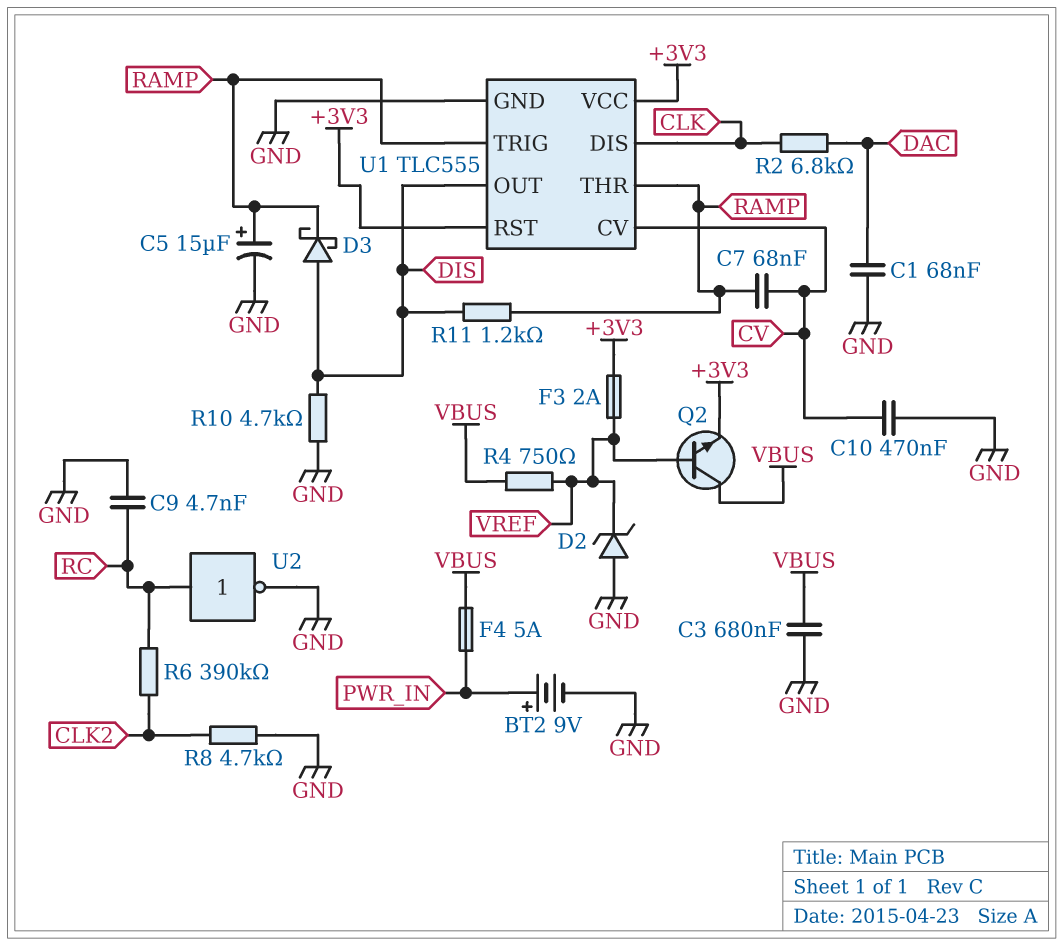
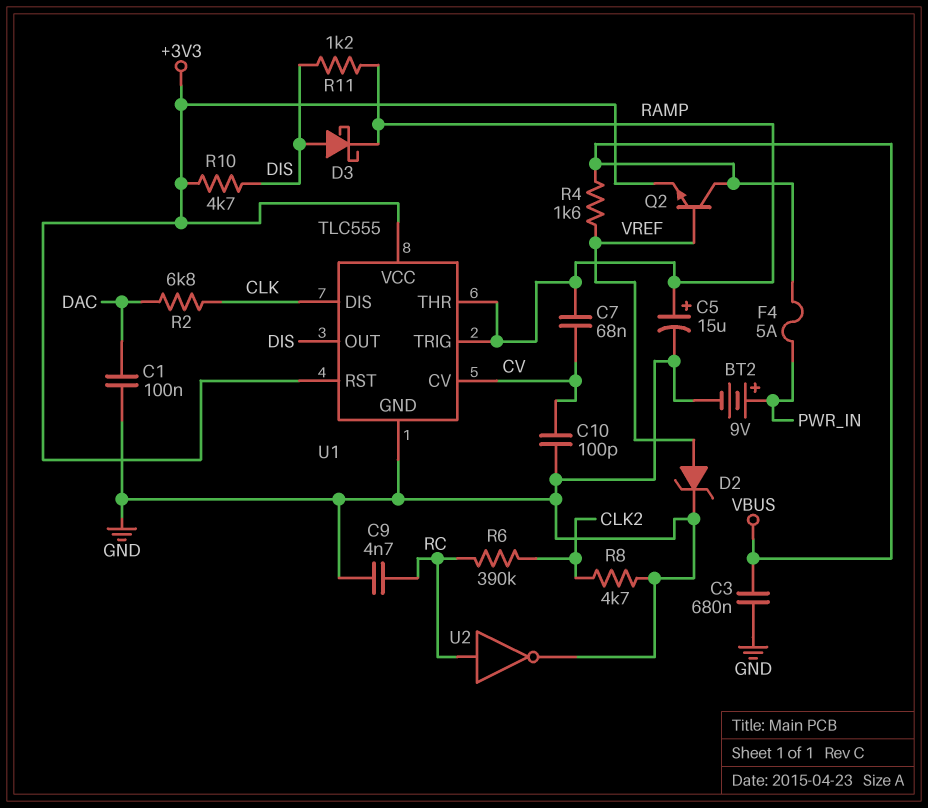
C1: 68nF (DAC, GND) -> 100nF (DAC, GND)
C10: 470nF (CV, GND) -> 100pF (CV, GND)
D2: zener (A GND, K VREF) -> zener (A VREF, K GND)
F3: 2A (+3V3, VREF) -> none
R4: 750 (VBUS, VREF) -> 1.6k (VBUS, VREF)
R10: 4.7k (DIS, GND) -> 4.7k (+3V3, DIS)

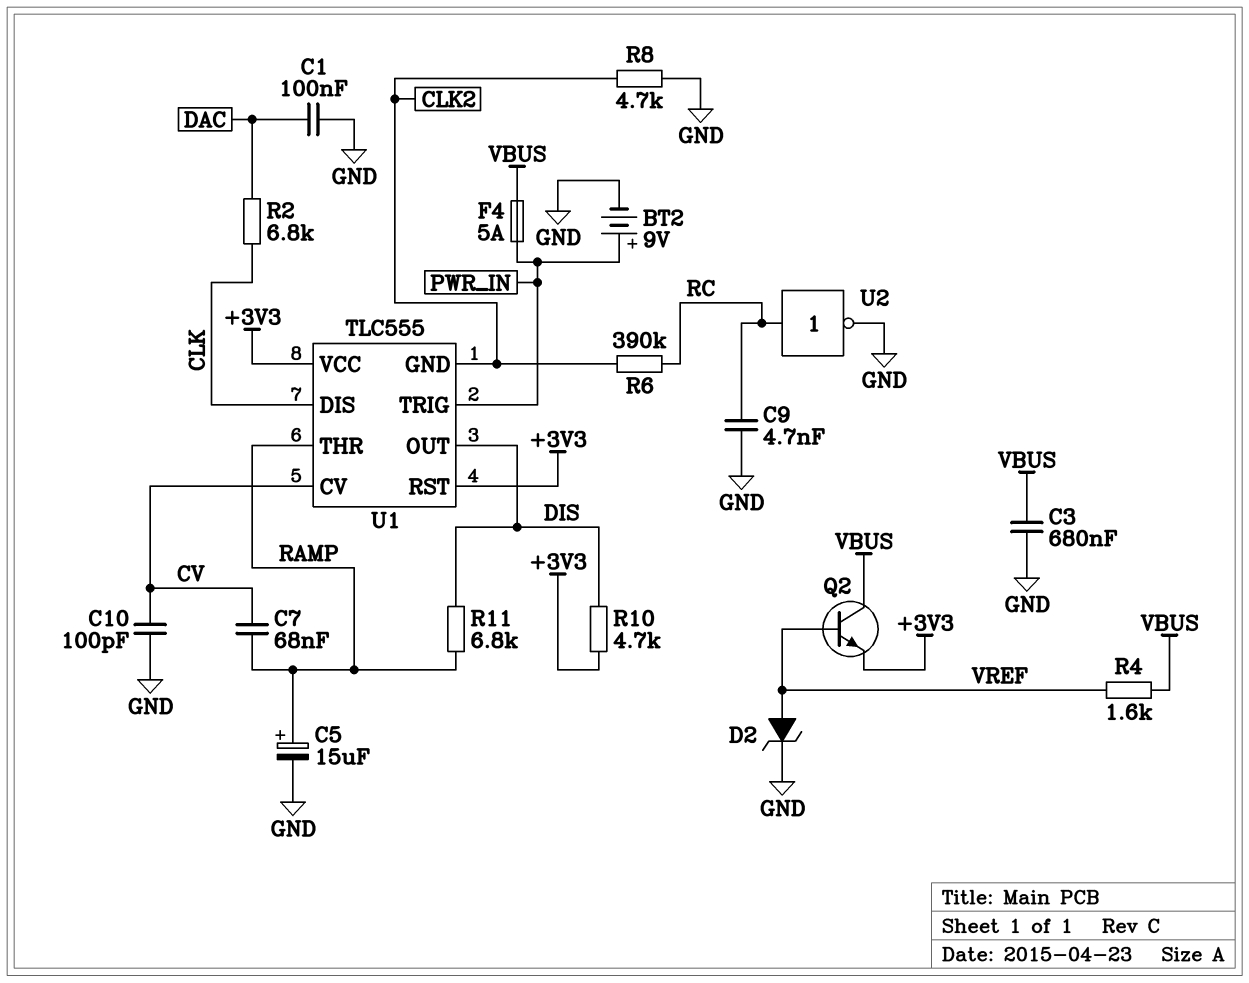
D3: schottky (A DIS, K RAMP) -> none
R11: 1.2k (DIS, RAMP) -> 6.8k (DIS, RAMP)
U1 pin GND: GND -> CLK2
U1 pin TRIG: RAMP -> PWR_IN

